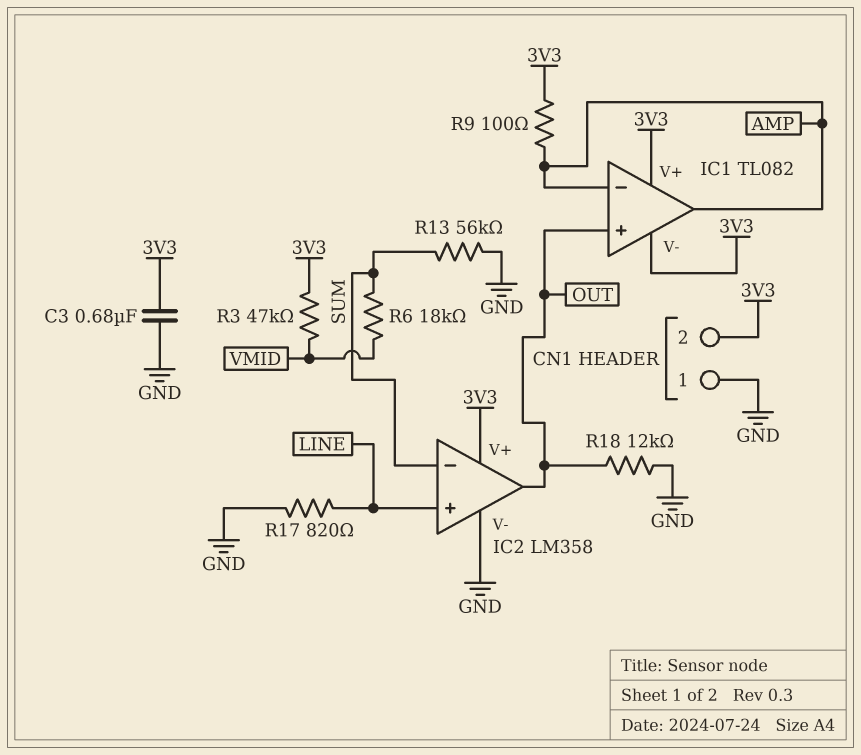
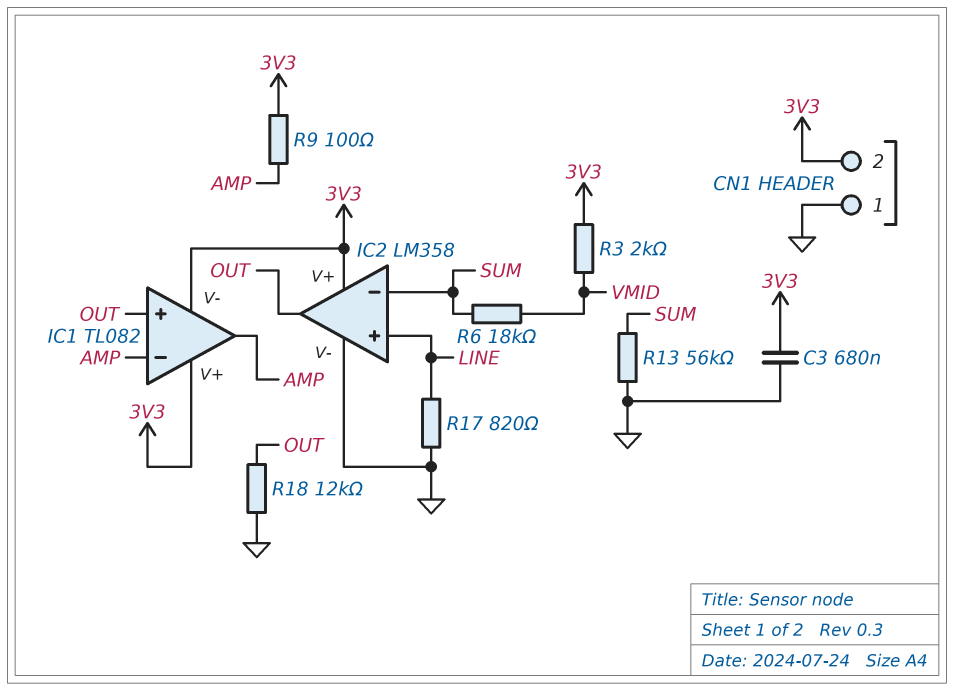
R3: 47k (3V3, VMID) -> 2k (3V3, VMID)

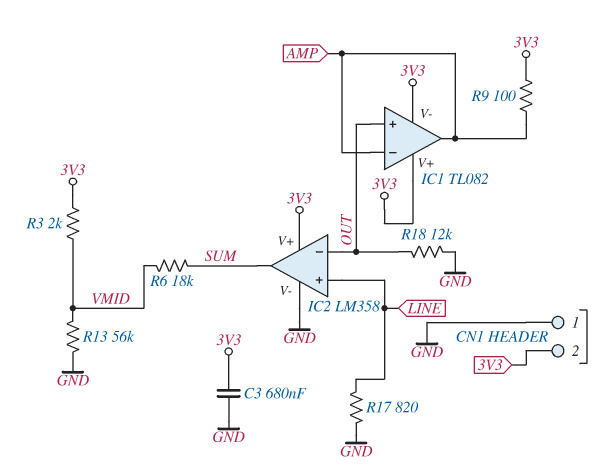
IC2 pin in-: SUM -> OUT
IC2 pin out: OUT -> SUM
R13: 56k (GND, SUM) -> 56k (GND, VMID)

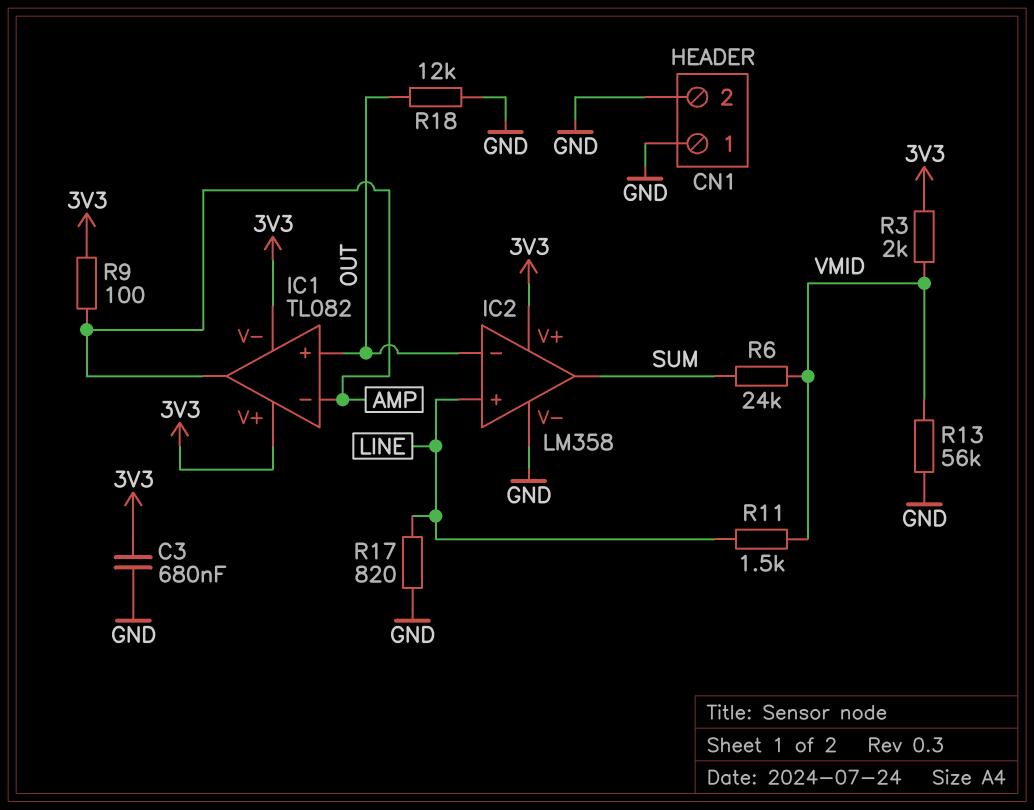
CN1 pin 2: 3V3 -> GND
R6: 18k (SUM, VMID) -> 24k (SUM, VMID)
R11: none -> 1.5k (LINE, VMID)

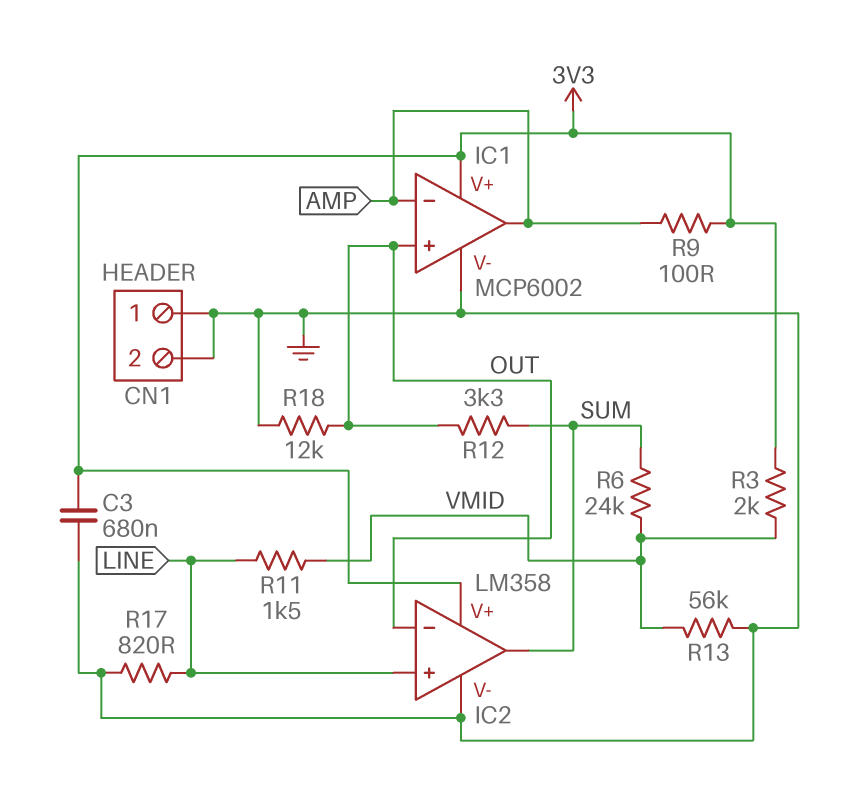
IC1: TL082 -> MCP6002
IC1 pin V-: 3V3 -> GND
R12: none -> 3.3k (OUT, SUM)

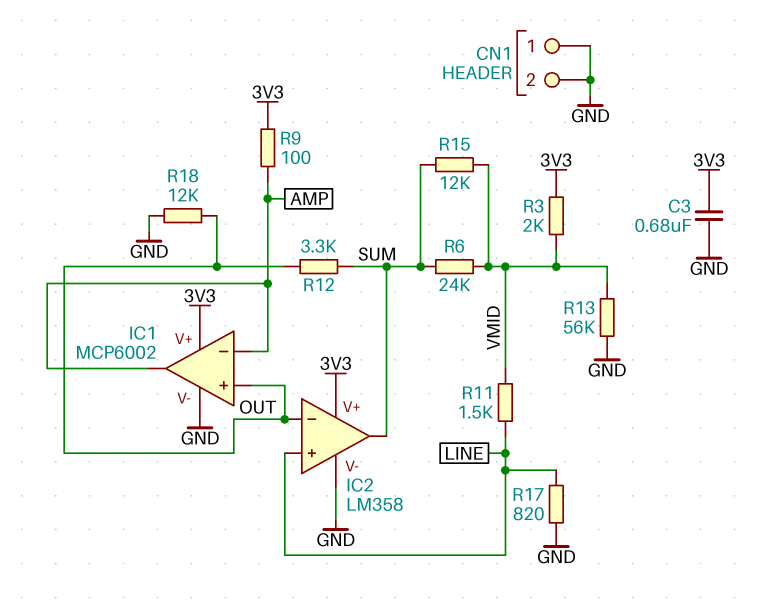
R15: none -> 12k (SUM, VMID)

